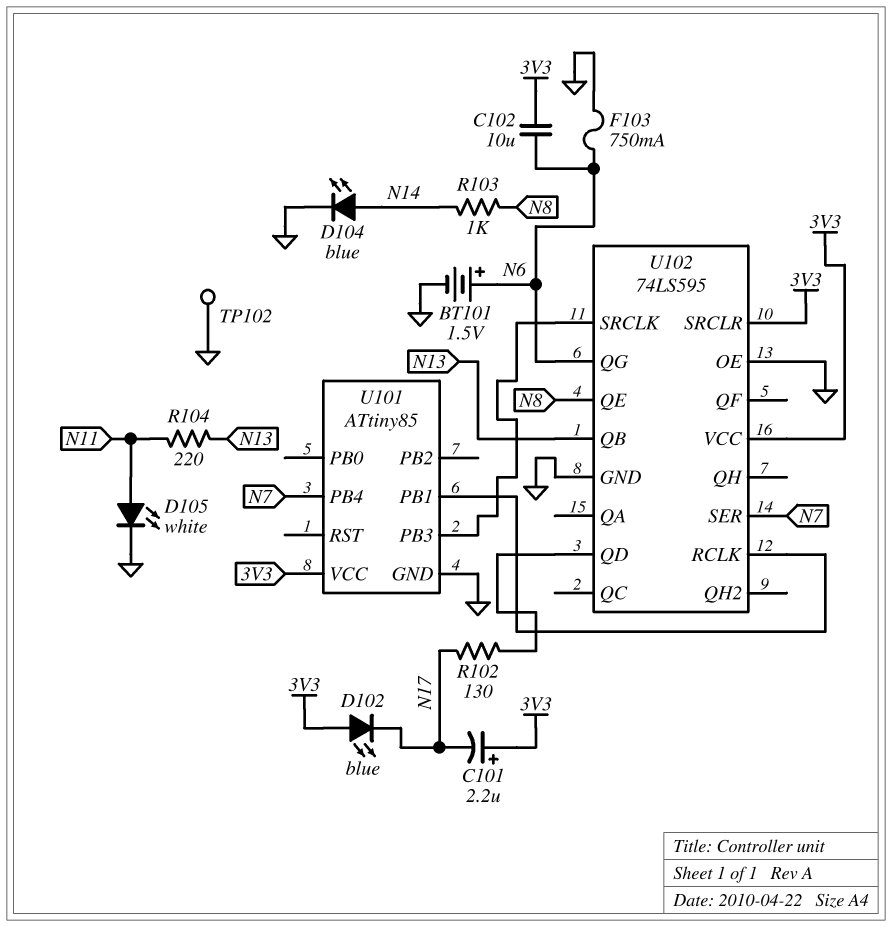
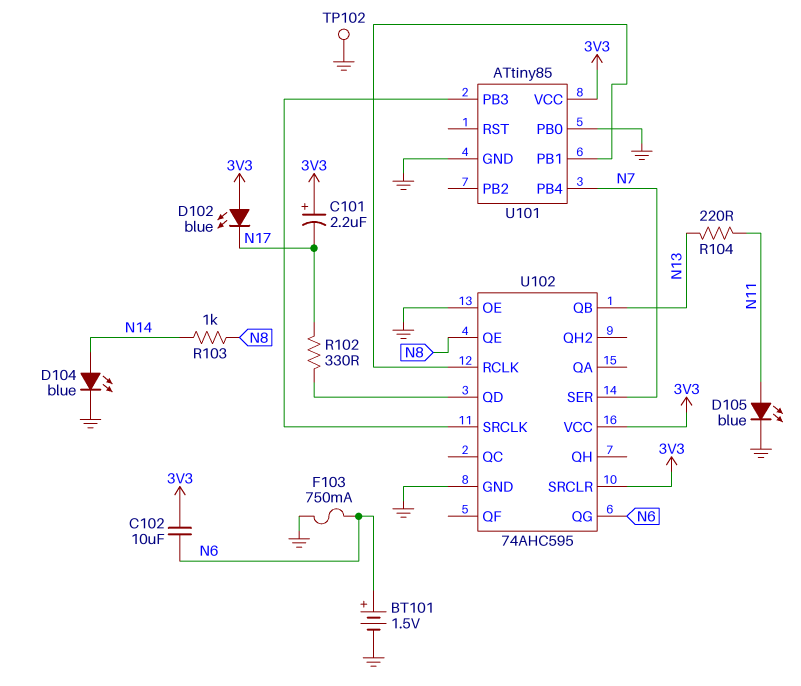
D105: LED white (A N11, K GND) -> LED blue (A N11, K GND)
R102: 130 (N17, U102/QD) -> 330 (N17, U102/QD)
U101 pin PB0: none -> GND
U102: 74LS595 -> 74AHC595

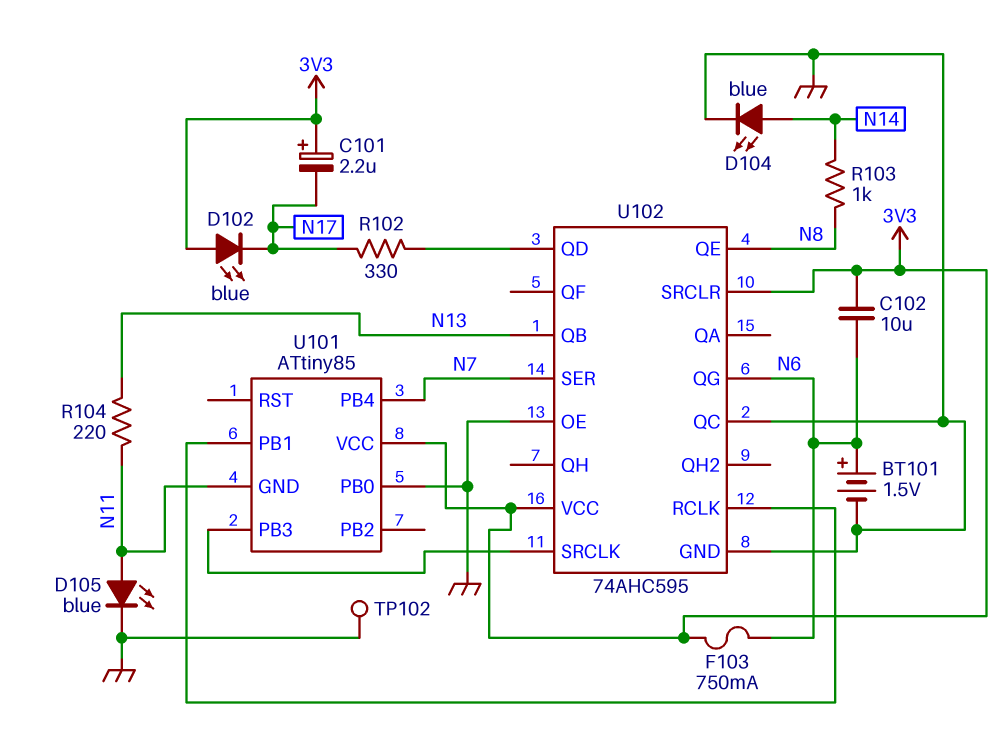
F103: 750mA (GND, N6) -> 750mA (3V3, N6)
U101 pin GND: GND -> N11
U102 pin QC: none -> GND

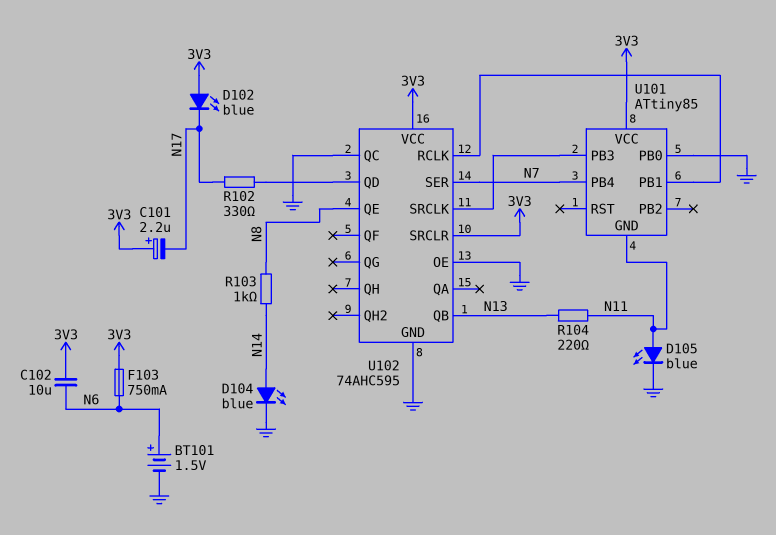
TP102: test point (GND) -> none
U102 pin QG: N6 -> none

